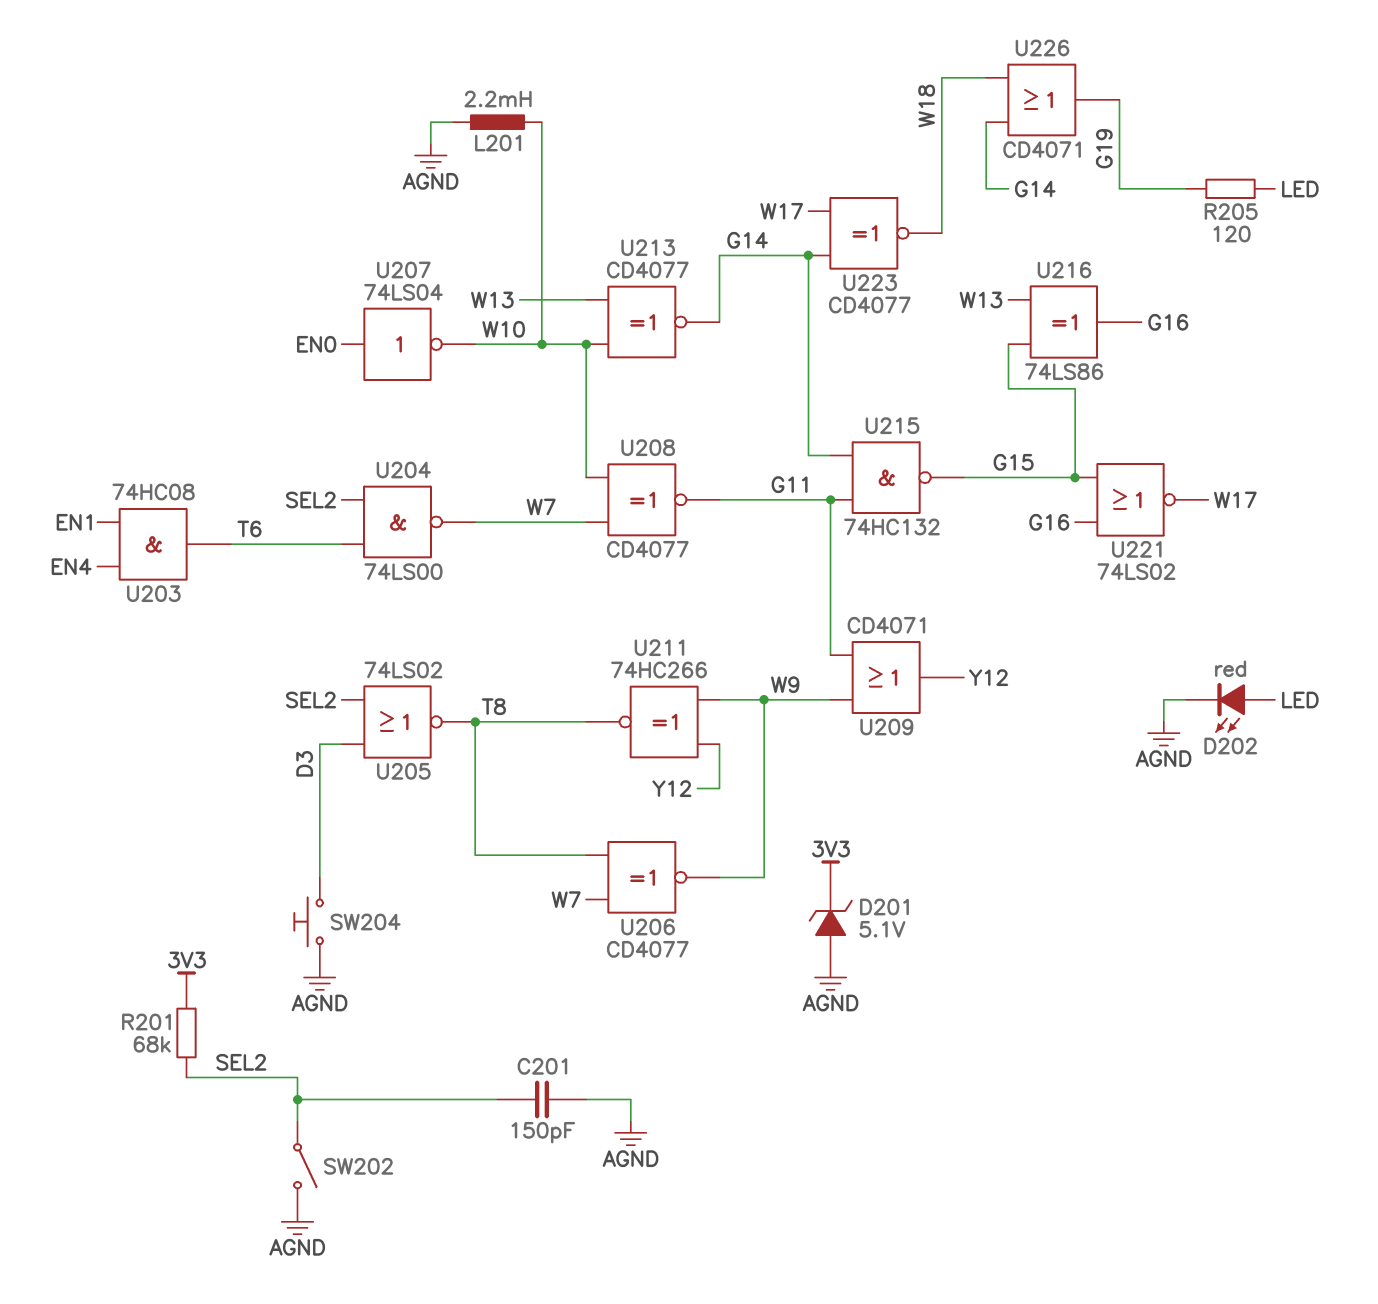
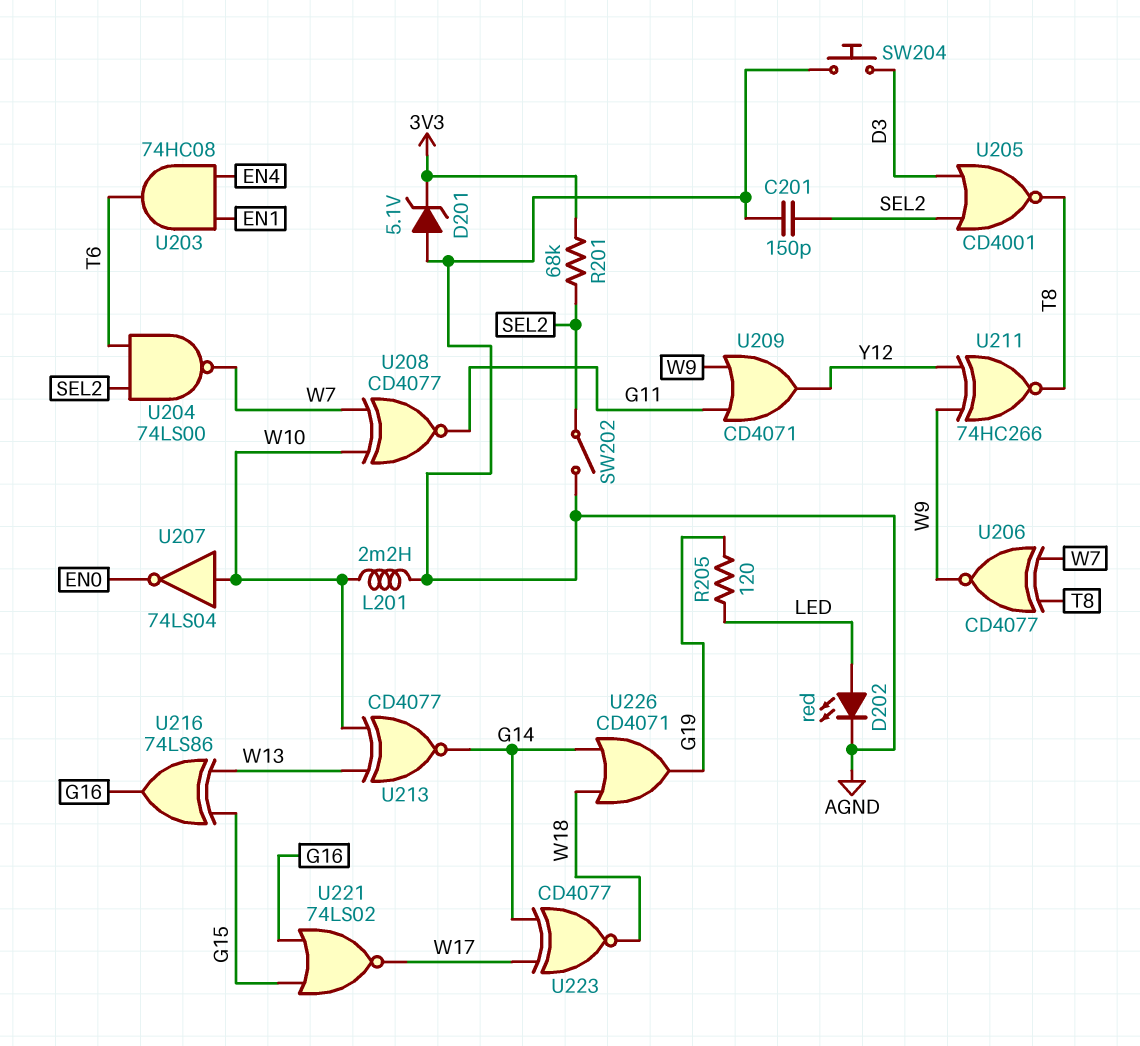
U205: NOR 74LS02 (in D3, in SEL2, out T8) -> NOR CD4001 (in D3, in SEL2, out T8)
U207: NOT 74LS04 (in EN0, out W10) -> NOT 74LS04 (in W10, out EN0)
U215: NAND 74HC132 (in G11, in G14, out G15) -> none

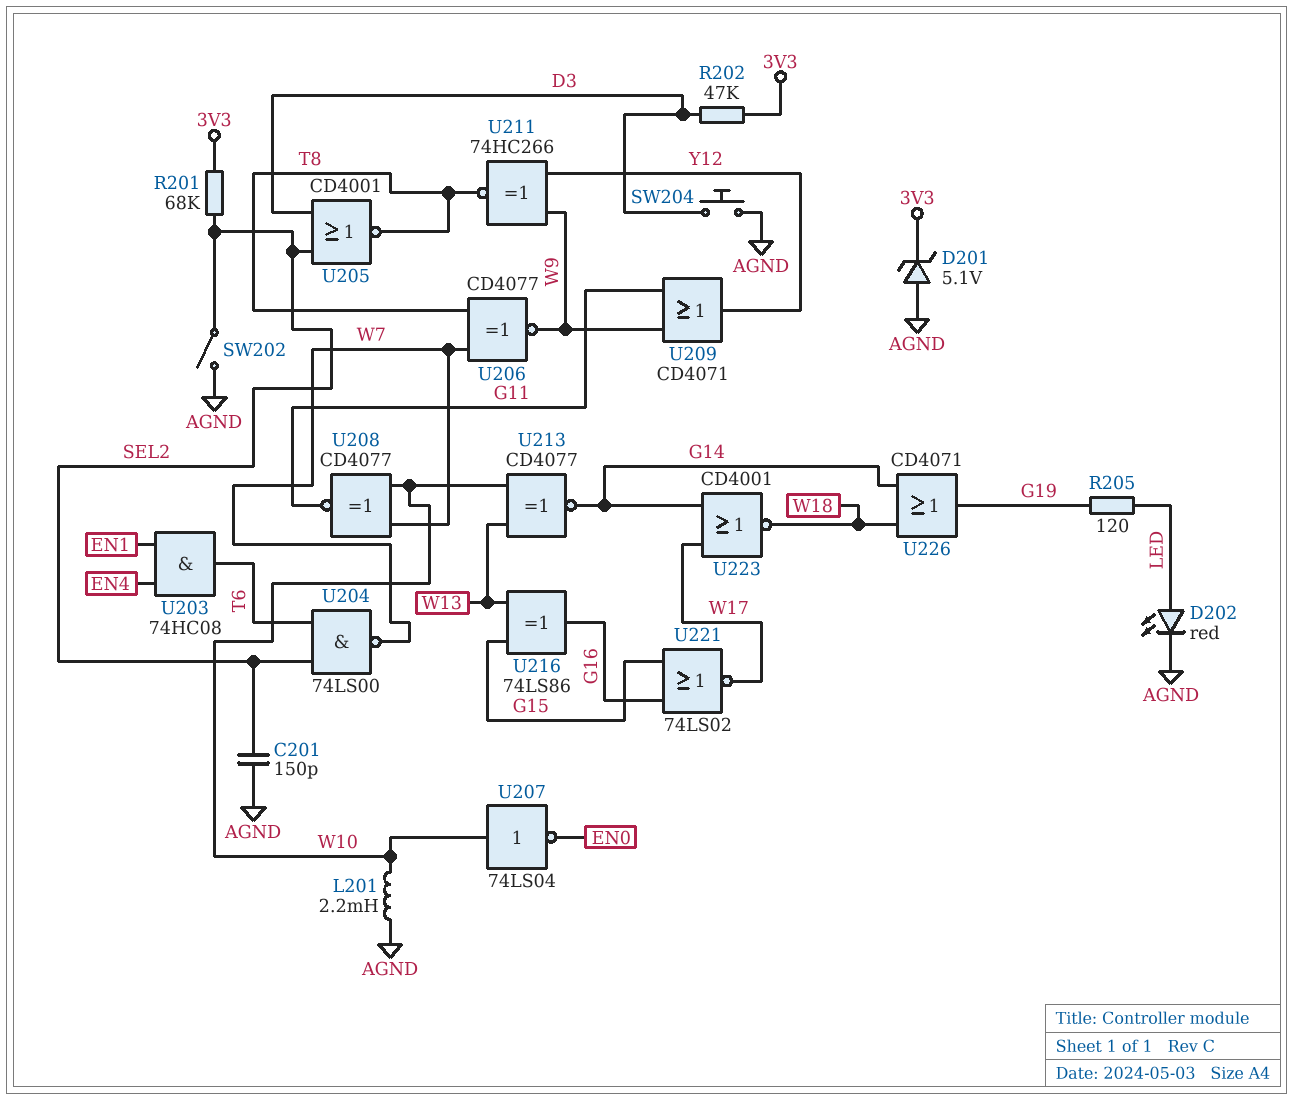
R202: none -> 47k (3V3, D3)
U223: XNOR CD4077 (in G14, in W17, out W18) -> NOR CD4001 (in G14, in W17, out W18)

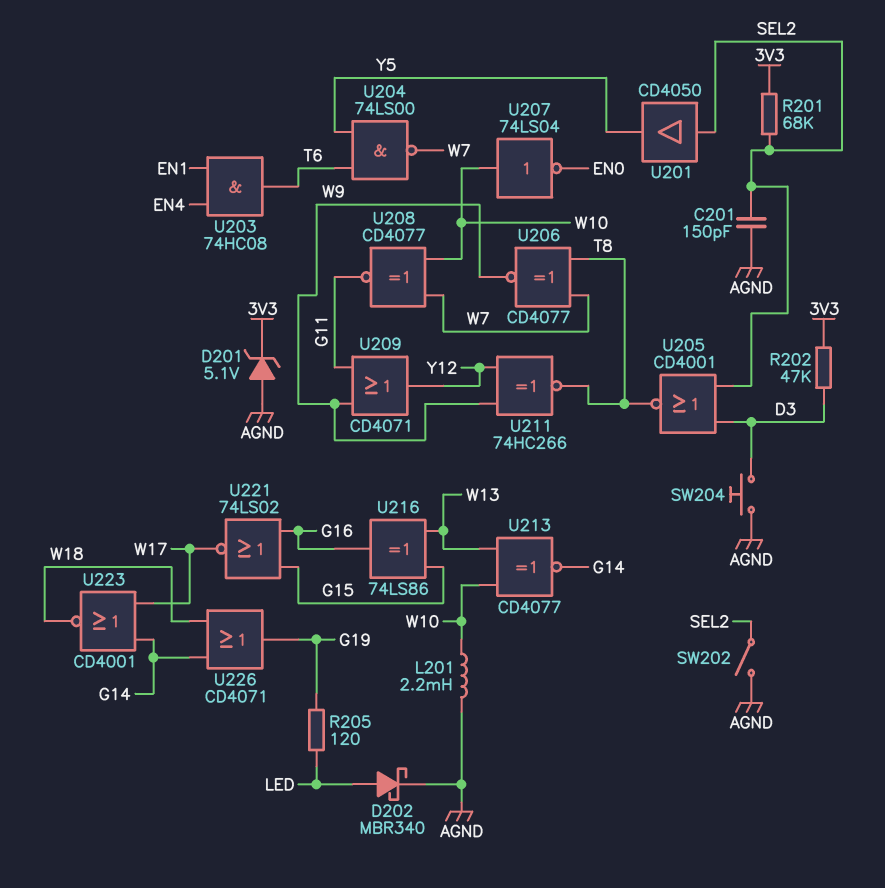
D202: LED red (A LED, K AGND) -> schottky MBR340 (A LED, K AGND)
U201: none -> buffer CD4050 (in SEL2, out Y5)
U204: NAND 74LS00 (in SEL2, in T6, out W7) -> NAND 74LS00 (in T6, in Y5, out W7)

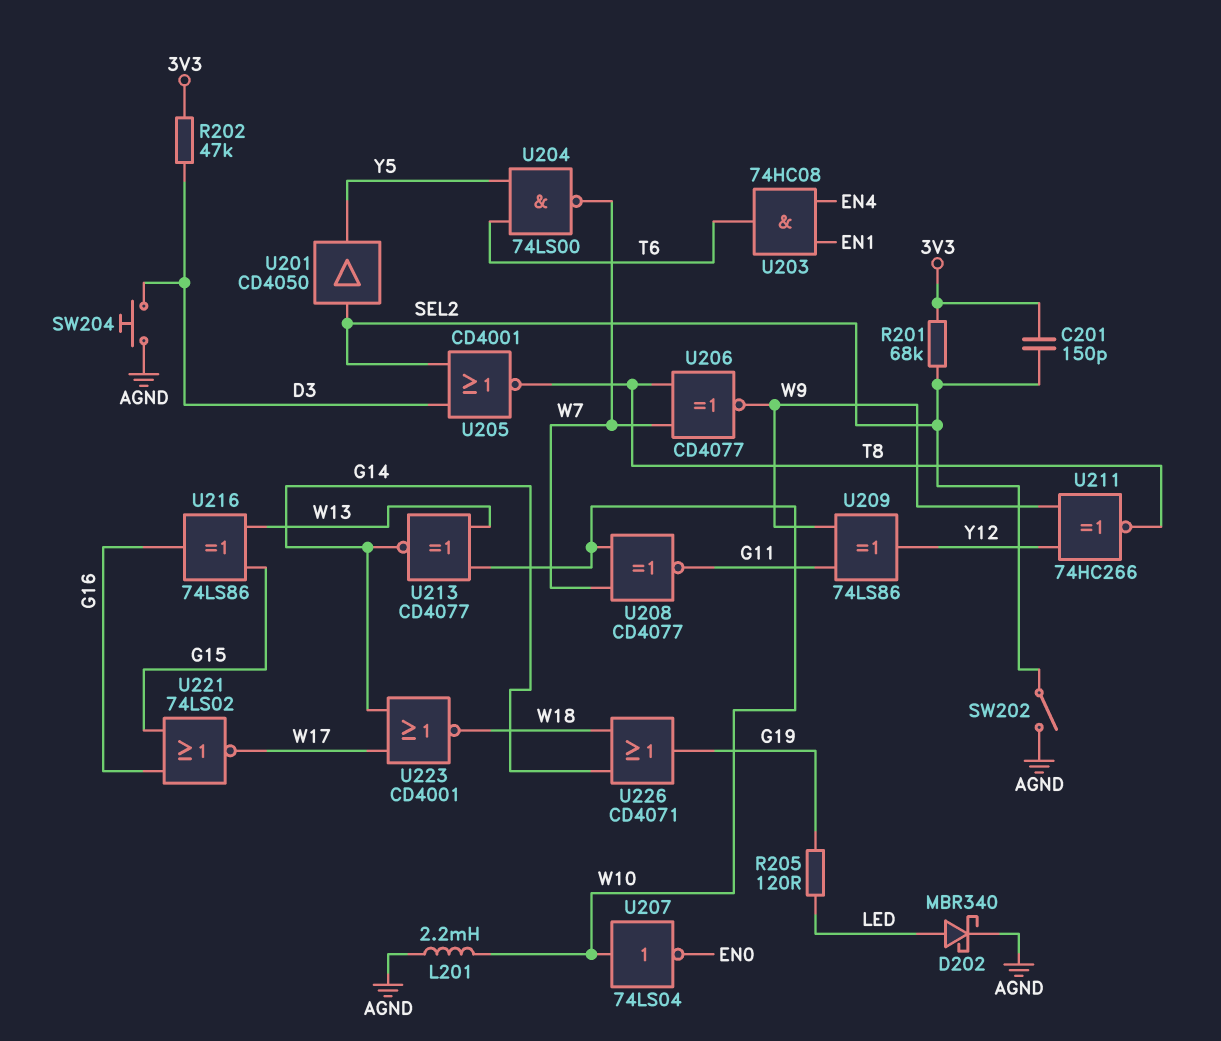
C201: 150pF (AGND, SEL2) -> 150pF (3V3, SEL2)
D201: zener 5.1V (A AGND, K 3V3) -> none
U209: OR CD4071 (in G11, in W9, out Y12) -> XOR 74LS86 (in G11, in W9, out Y12)

